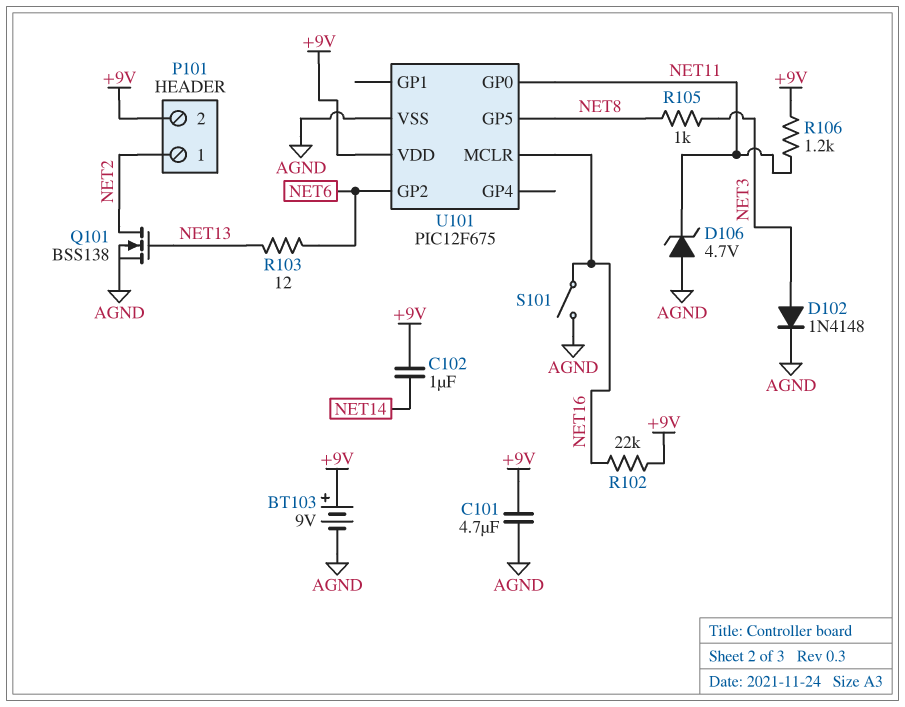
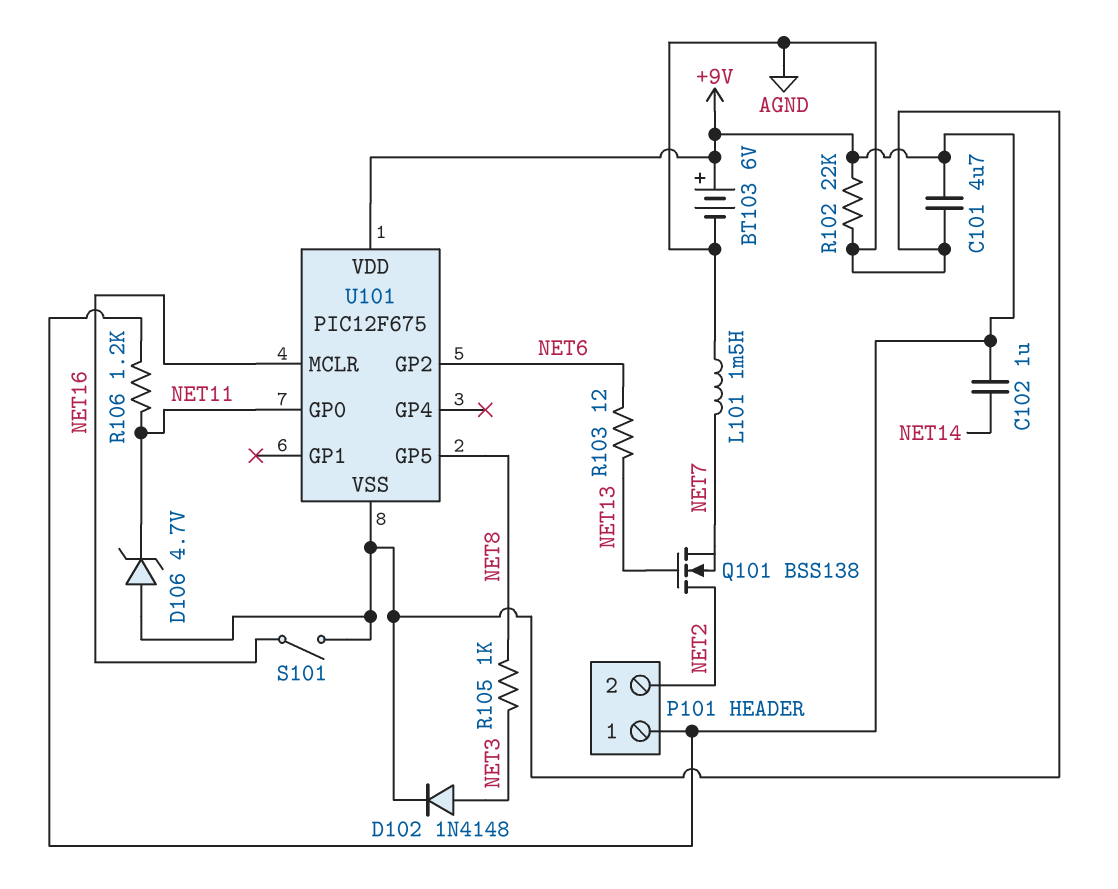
BT103: 9V (plus +9V, minus AGND) -> 6V (plus +9V, minus AGND)
L101: none -> 1.5mH (AGND, NET7)
P101 pin 1: NET2 -> +9V
P101 pin 2: +9V -> NET2
Q101: NMOS BSS138 (G NET13, D NET2, S AGND) -> NMOS BSS138 (G NET13, D NET2, S NET7)
R102: 22k (+9V, NET16) -> 22k (+9V, AGND)

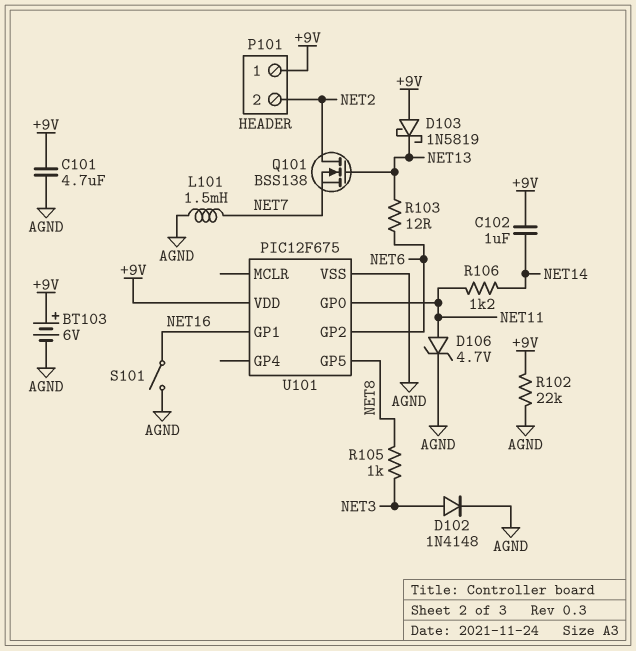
D103: none -> schottky 1N5819 (A +9V, K NET13)
D106: zener 4.7V (A AGND, K NET11) -> zener 4.7V (A NET11, K AGND)
R106: 1.2k (+9V, NET11) -> 1.2k (NET11, NET14)
U101 pin GP1: none -> NET16
U101 pin MCLR: NET16 -> none

